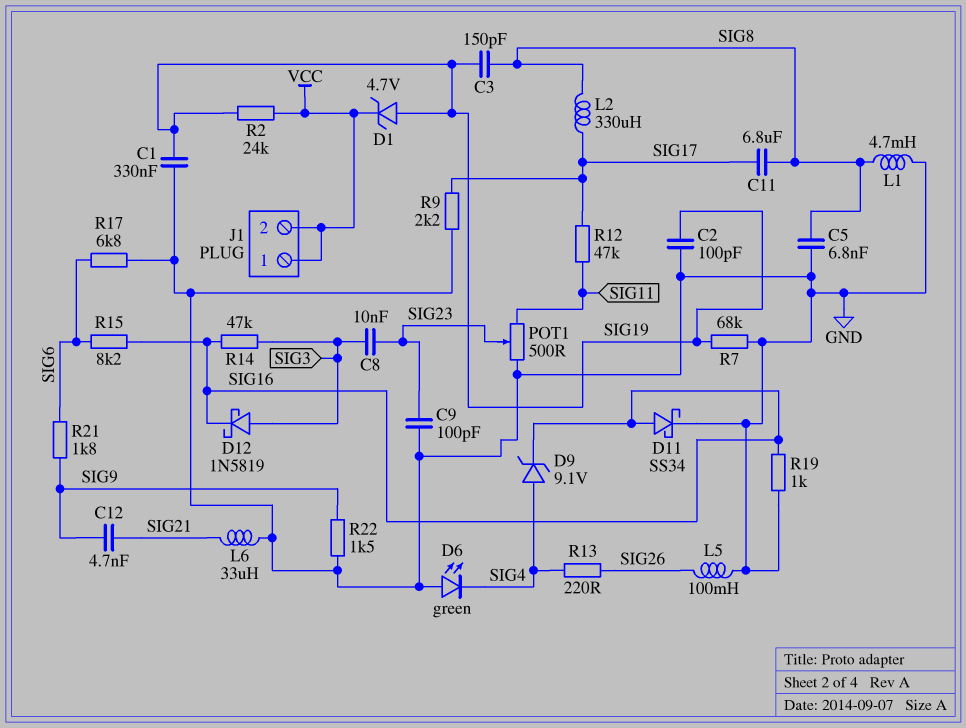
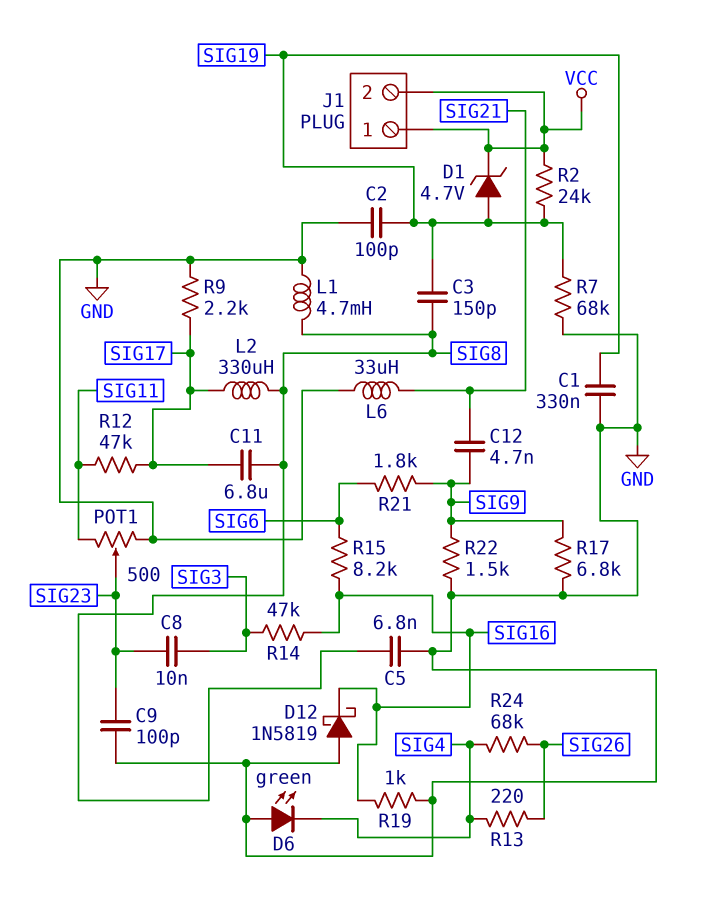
D9: zener 9.1V (A SIG4, K SIG16) -> none
D11: schottky SS34 (A SIG16, K GND) -> none
D12: schottky 1N5819 (A SIG3, K SIG16) -> schottky 1N5819 (A GND, K SIG16)
L5: 100mH (GND, SIG26) -> none
R17: 6.8k (GND, SIG6) -> 6.8k (GND, SIG9)
R24: none -> 68k (SIG4, SIG26)

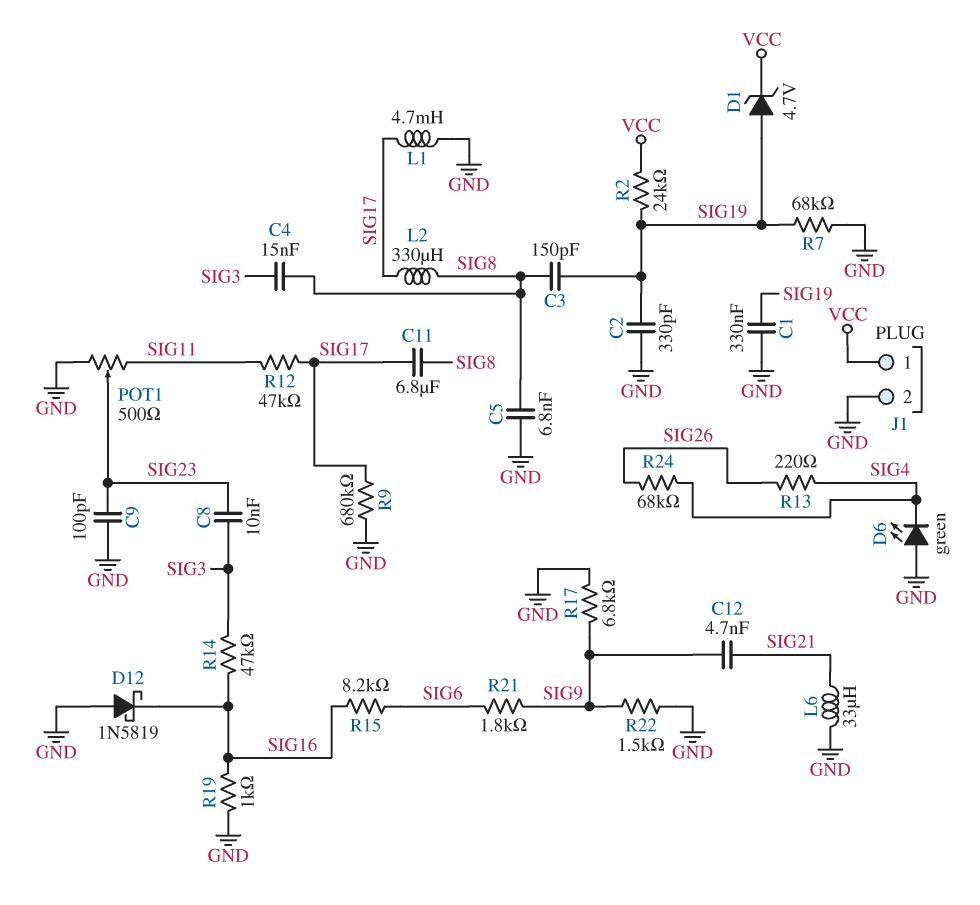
C2: 100pF (GND, SIG19) -> 330pF (GND, SIG19)
C4: none -> 15nF (SIG3, SIG8)
J1 pin 2: VCC -> GND
L1: 4.7mH (GND, SIG8) -> 4.7mH (GND, SIG17)
R9: 2.2k (GND, SIG17) -> 680k (GND, SIG17)

